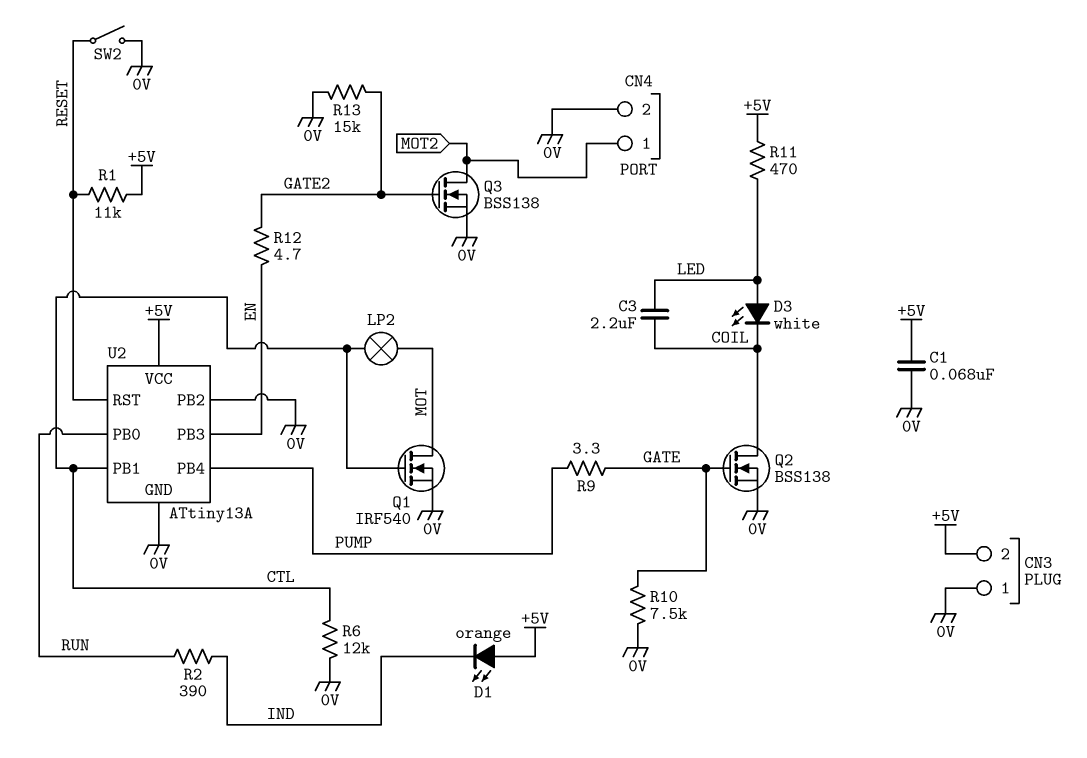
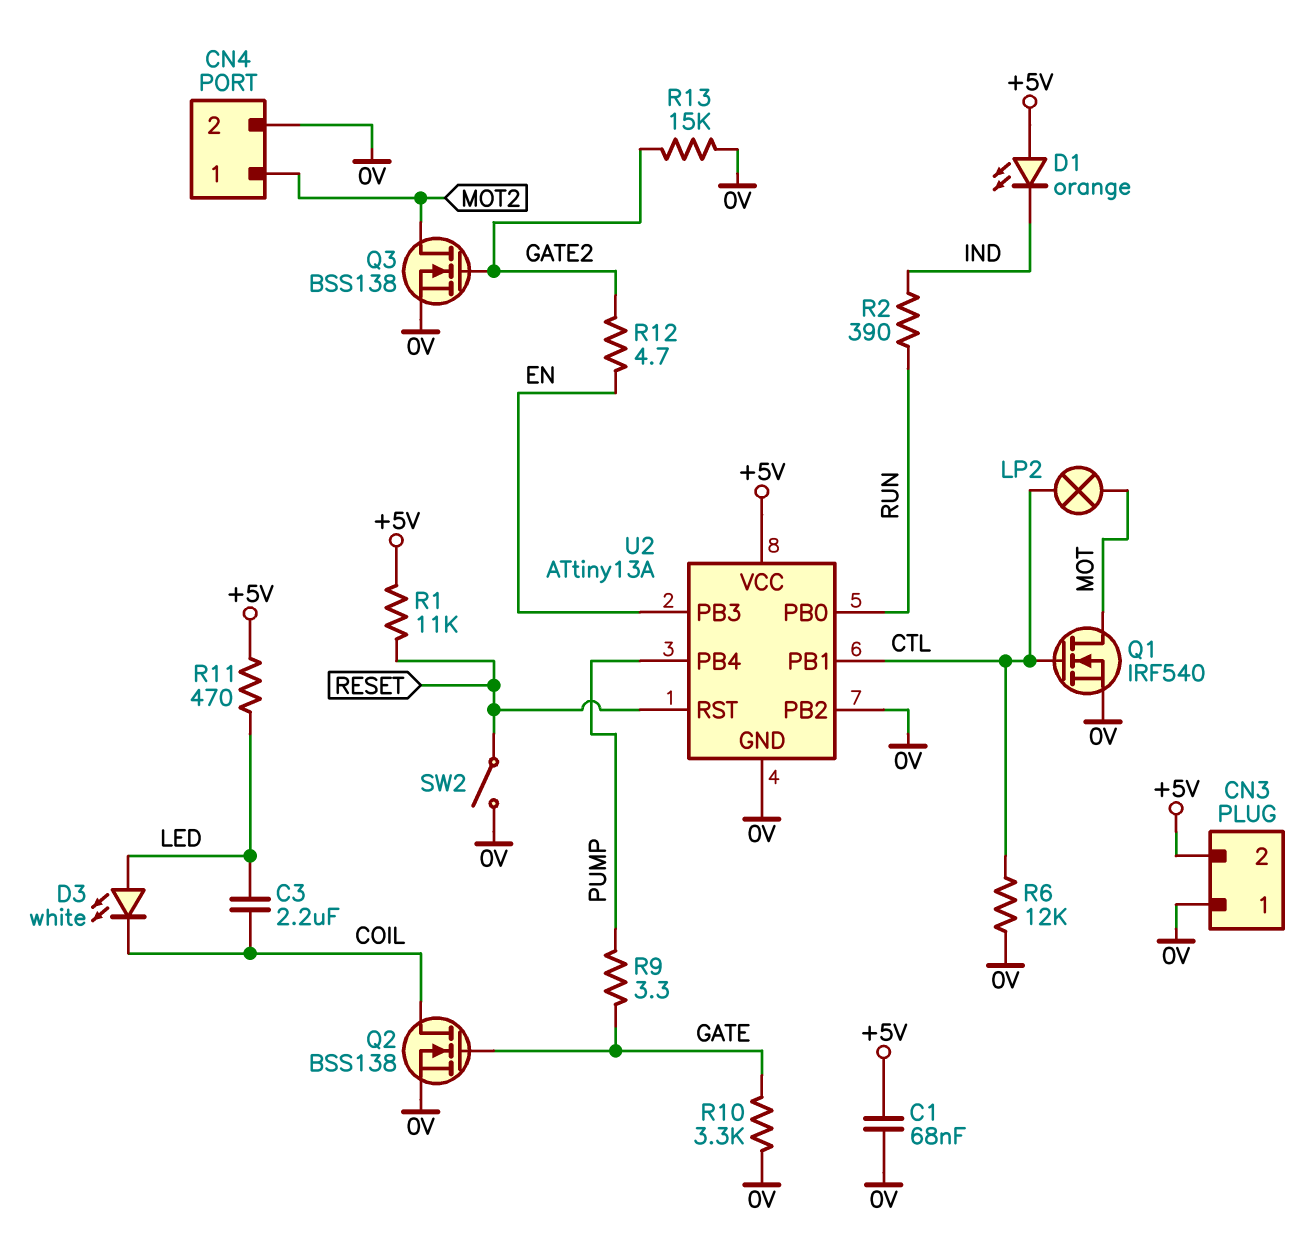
R10: 7.5k (0V, GATE) -> 3.3k (0V, GATE)

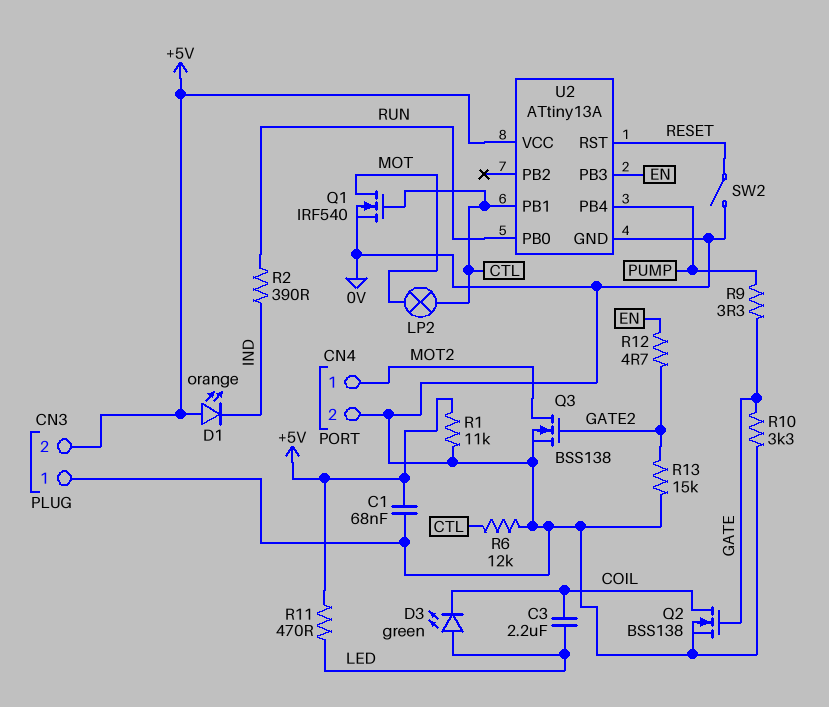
D3: LED white (A LED, K COIL) -> LED green (A LED, K COIL)
R1: 11k (+5V, RESET) -> 11k (+5V, 0V)
U2 pin PB2: 0V -> none

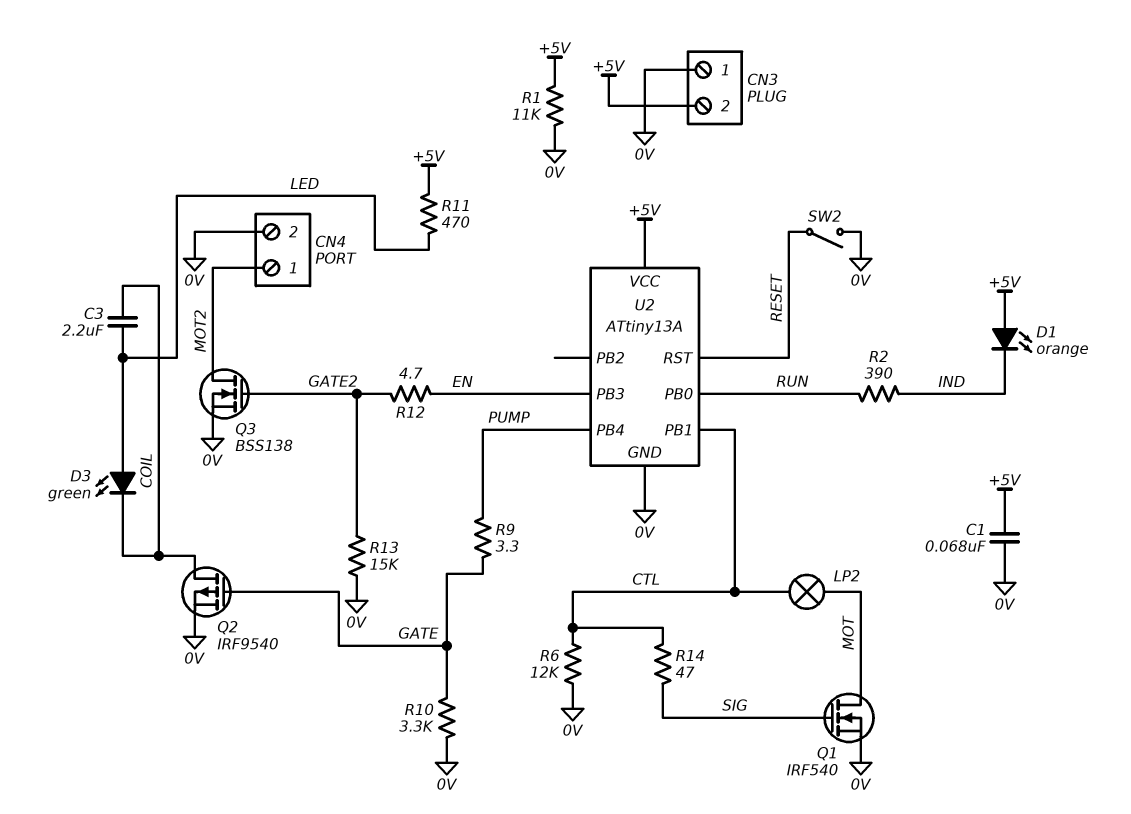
Q1: NMOS IRF540 (G CTL, D MOT, S 0V) -> NMOS IRF540 (G SIG, D MOT, S 0V)
Q2: NMOS BSS138 (G GATE, D COIL, S 0V) -> PMOS IRF9540 (G GATE, D COIL, S 0V)
R14: none -> 47 (CTL, SIG)

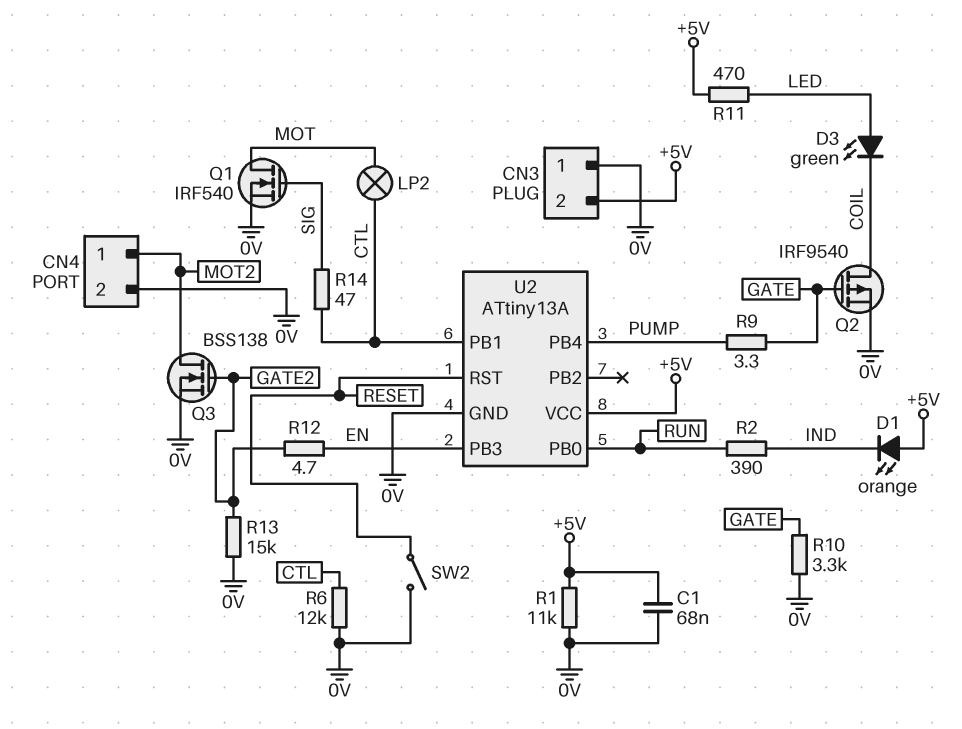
C3: 2.2uF (COIL, LED) -> none

